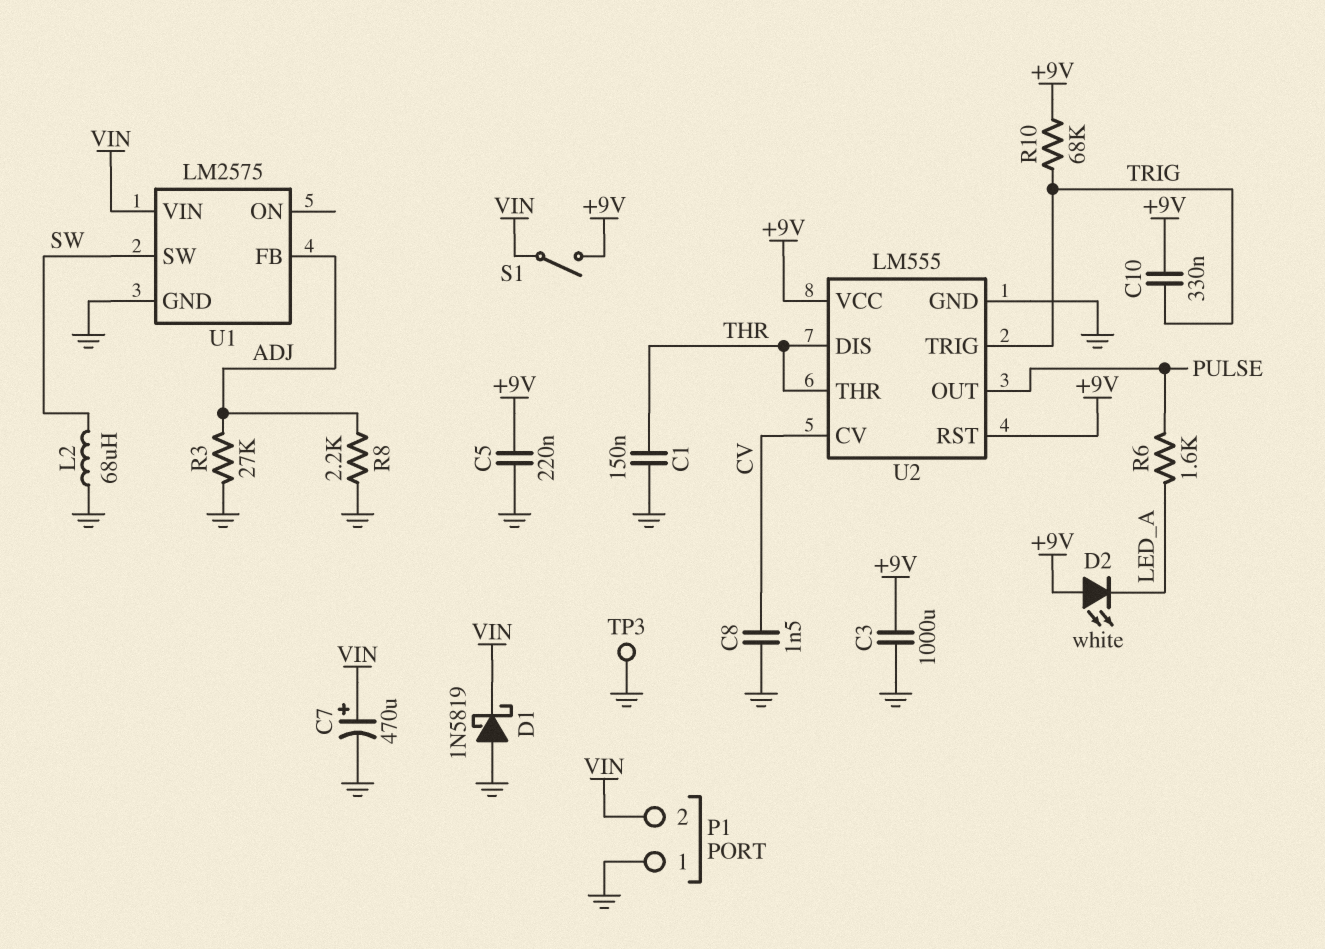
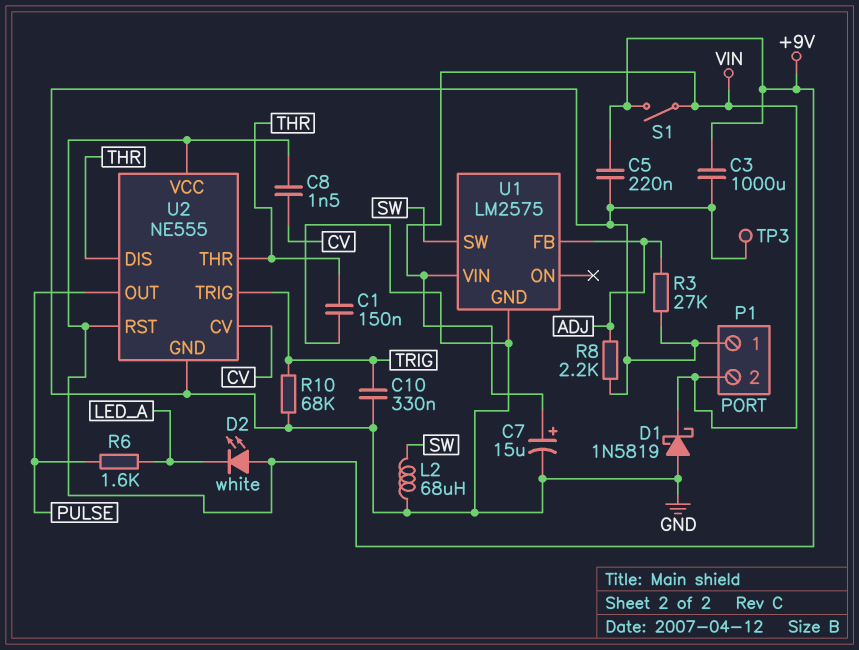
C7: 470uF (plus VIN, minus GND) -> 15uF (plus VIN, minus GND)
C8: 1.5nF (CV, GND) -> 1.5nF (+9V, CV)
C10: 330nF (+9V, TRIG) -> 330nF (GND, TRIG)
R10: 68k (+9V, TRIG) -> 68k (GND, TRIG)
U2: LM555 -> NE555

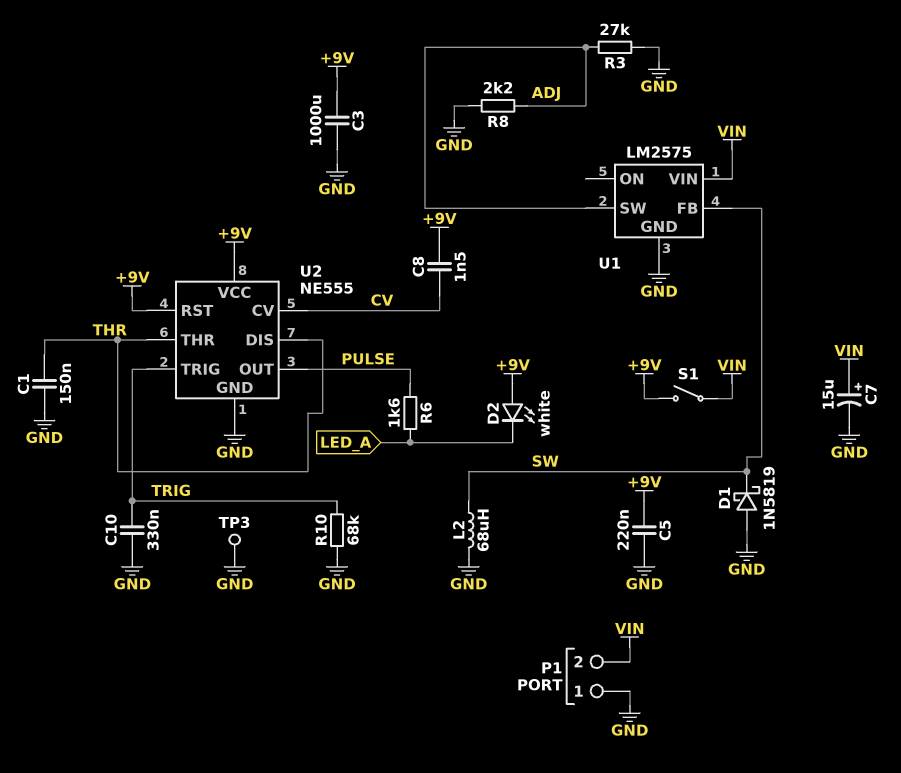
D1: schottky 1N5819 (A GND, K VIN) -> schottky 1N5819 (A GND, K SW)
U1 pin FB: ADJ -> SW
U1 pin SW: SW -> ADJ

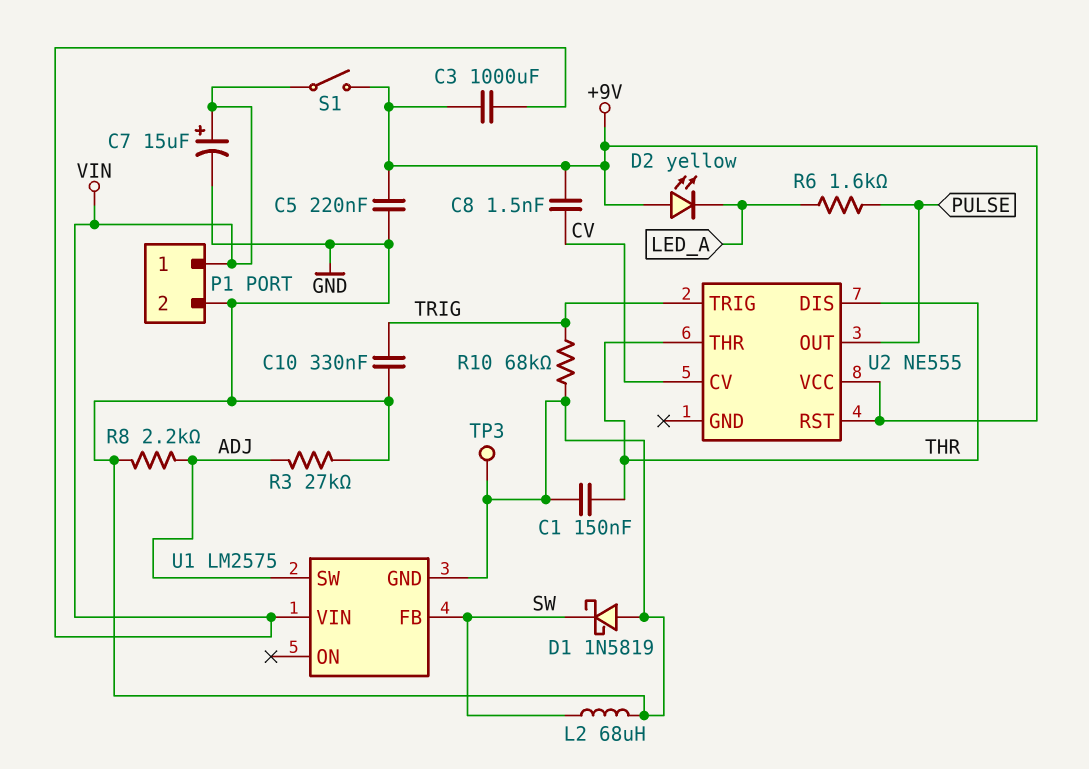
C3: 1000uF (+9V, GND) -> 1000uF (+9V, VIN)
D2: LED white (A +9V, K LED_A) -> LED yellow (A +9V, K LED_A)
P1 pin 1: GND -> VIN
P1 pin 2: VIN -> GND
U2 pin GND: GND -> none

